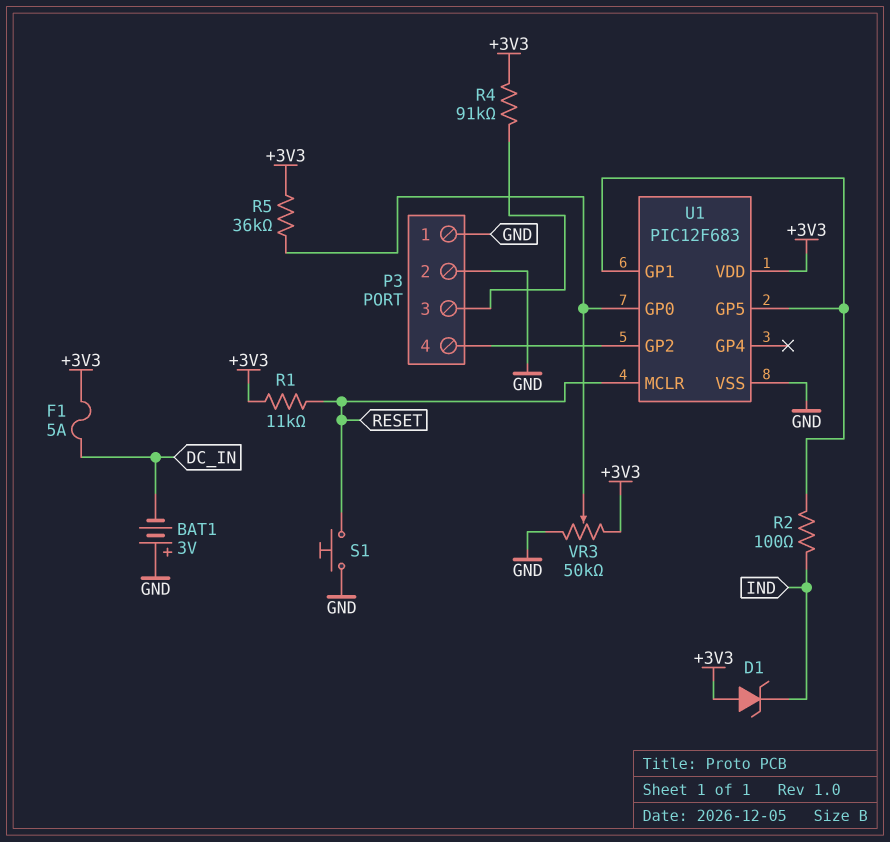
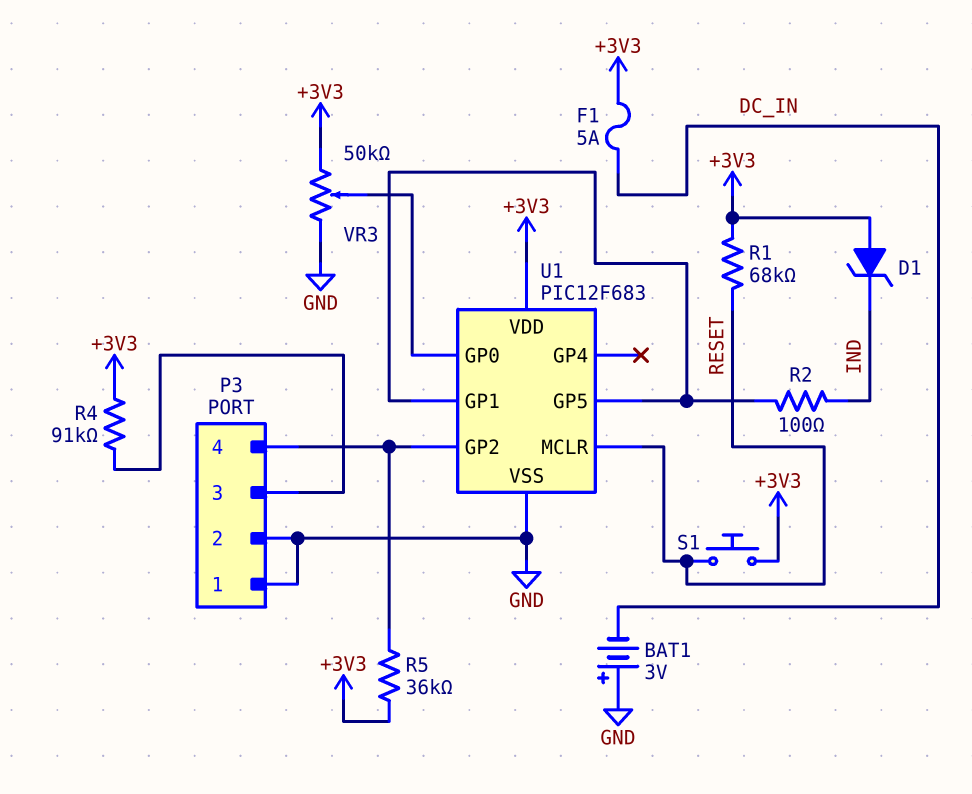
R1: 11k (+3V3, RESET) -> 68k (+3V3, RESET)
R5: 36k (+3V3, U1/GP0) -> 36k (+3V3, P3/4)
S1: button (GND, RESET) -> button (+3V3, RESET)

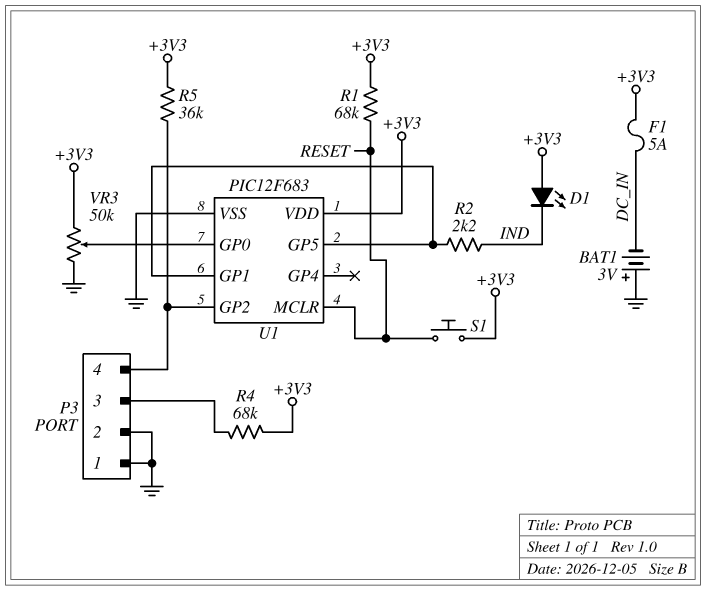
D1: zener (A +3V3, K IND) -> LED (A +3V3, K IND)
R2: 100 (IND, U1/GP1) -> 2.2k (IND, U1/GP1)
R4: 91k (+3V3, P3/3) -> 68k (+3V3, P3/3)

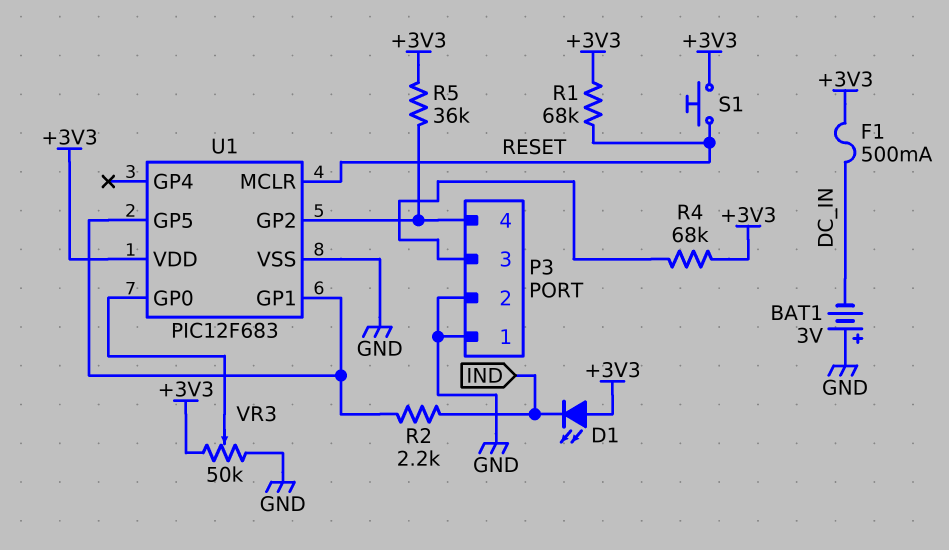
F1: 5A (+3V3, DC_IN) -> 500mA (+3V3, DC_IN)

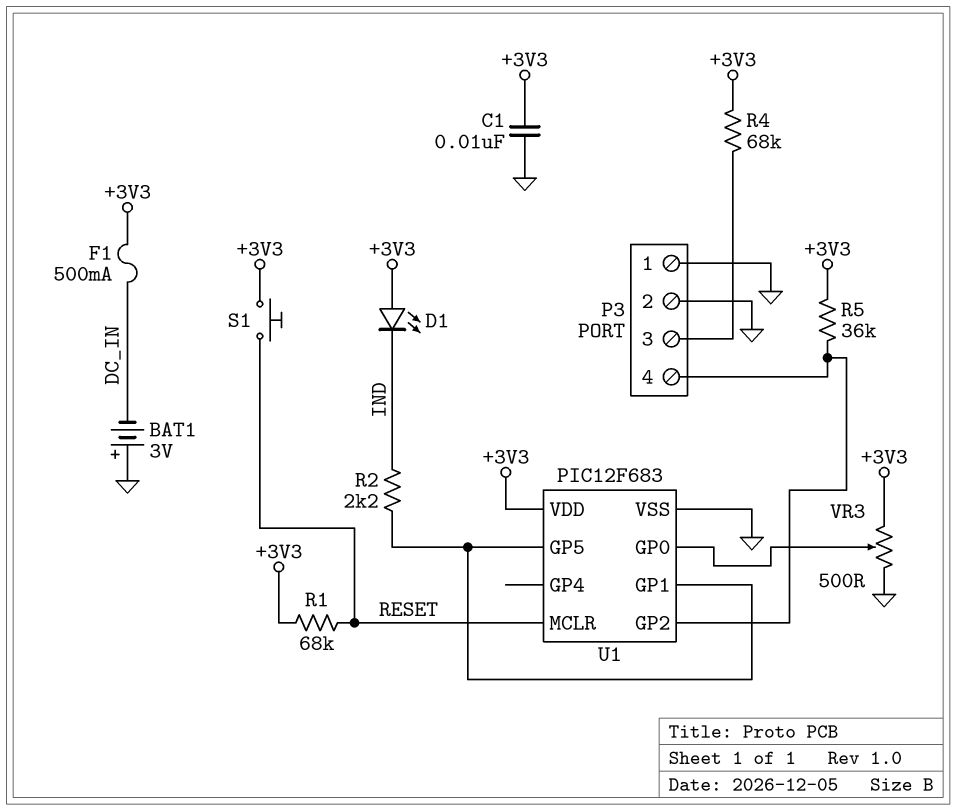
C1: none -> 10nF (+3V3, GND)
VR3: 50k (+3V3, GND, wiper U1/GP0) -> 500 (+3V3, GND, wiper U1/GP0)

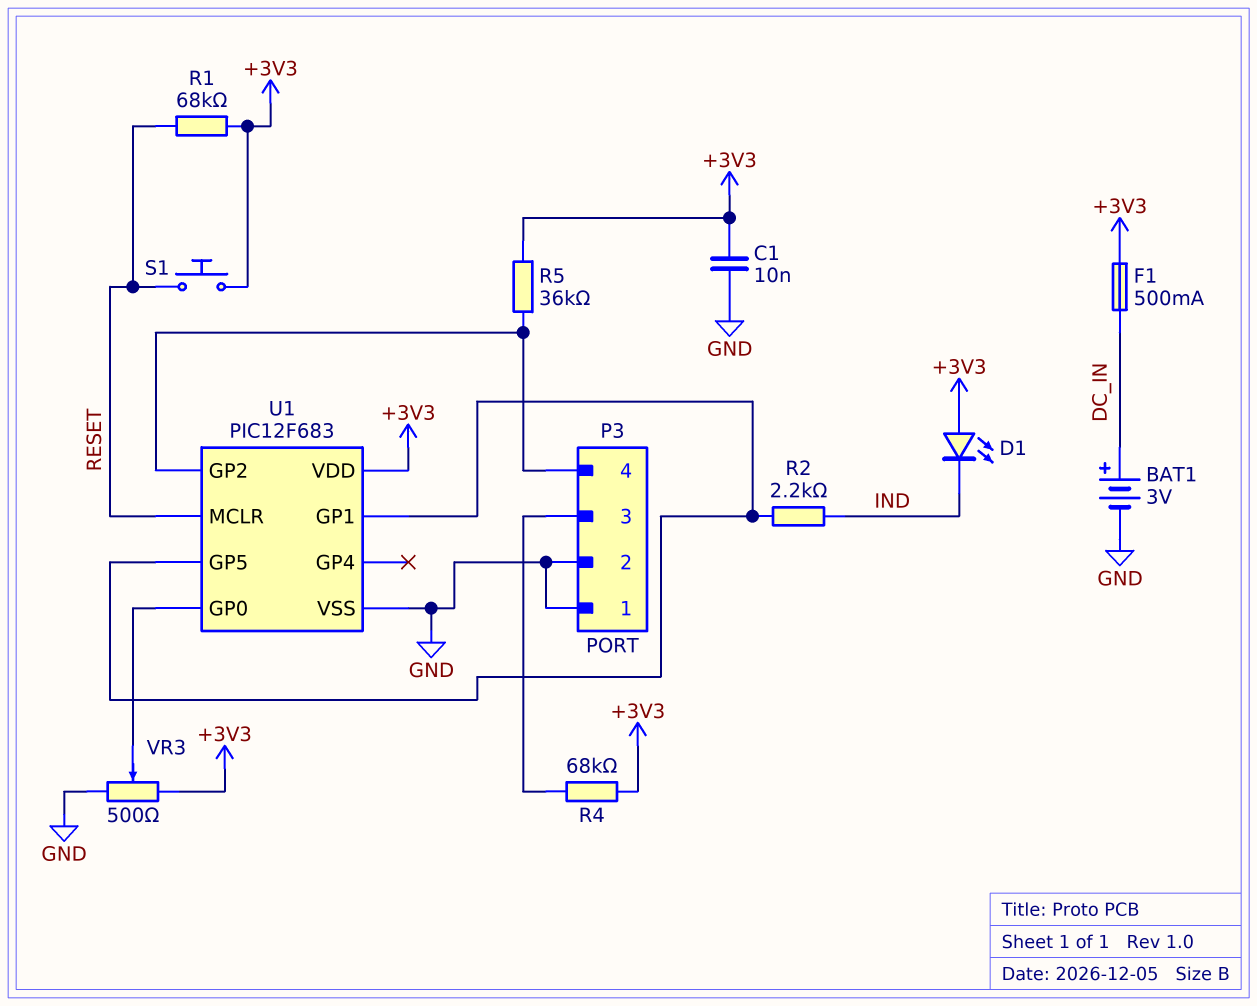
BAT1: 3V (plus GND, minus DC_IN) -> 3V (plus DC_IN, minus GND)

